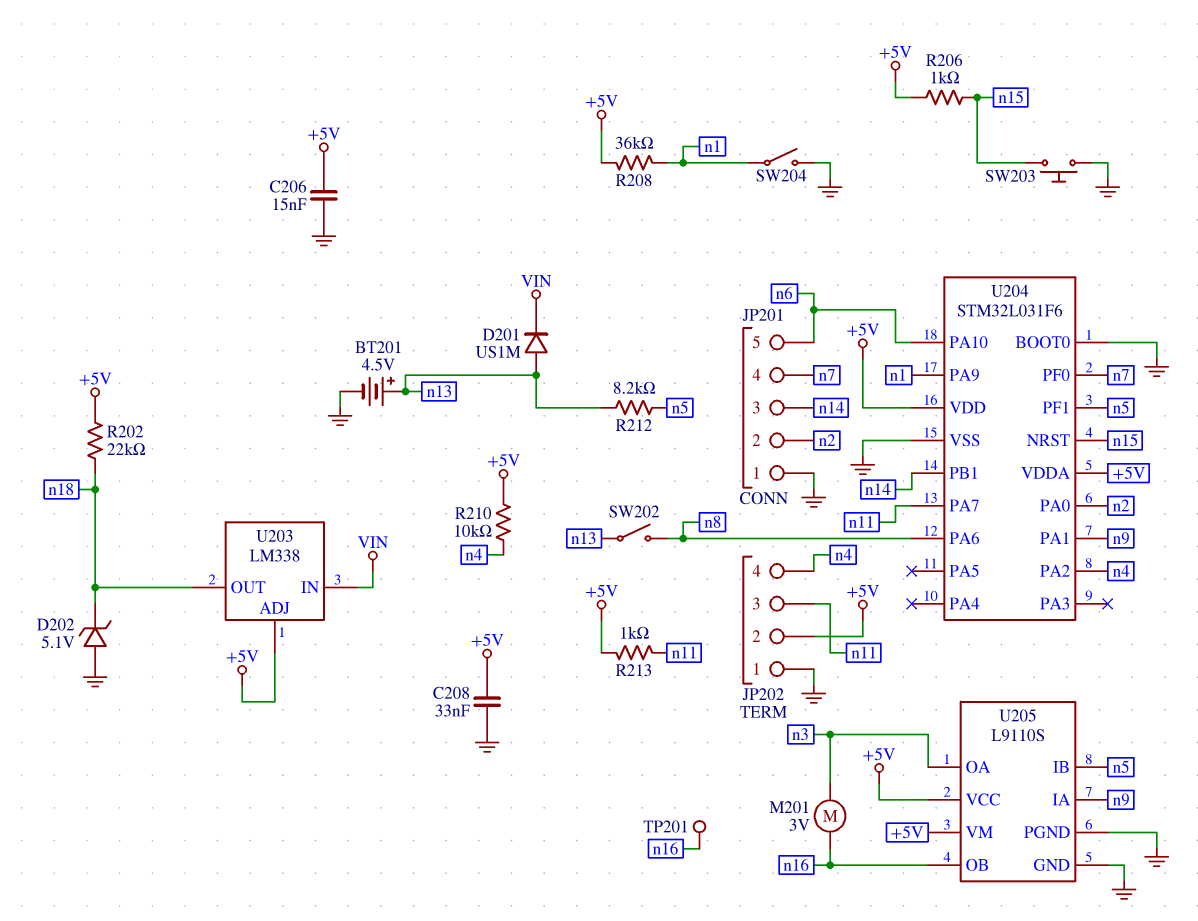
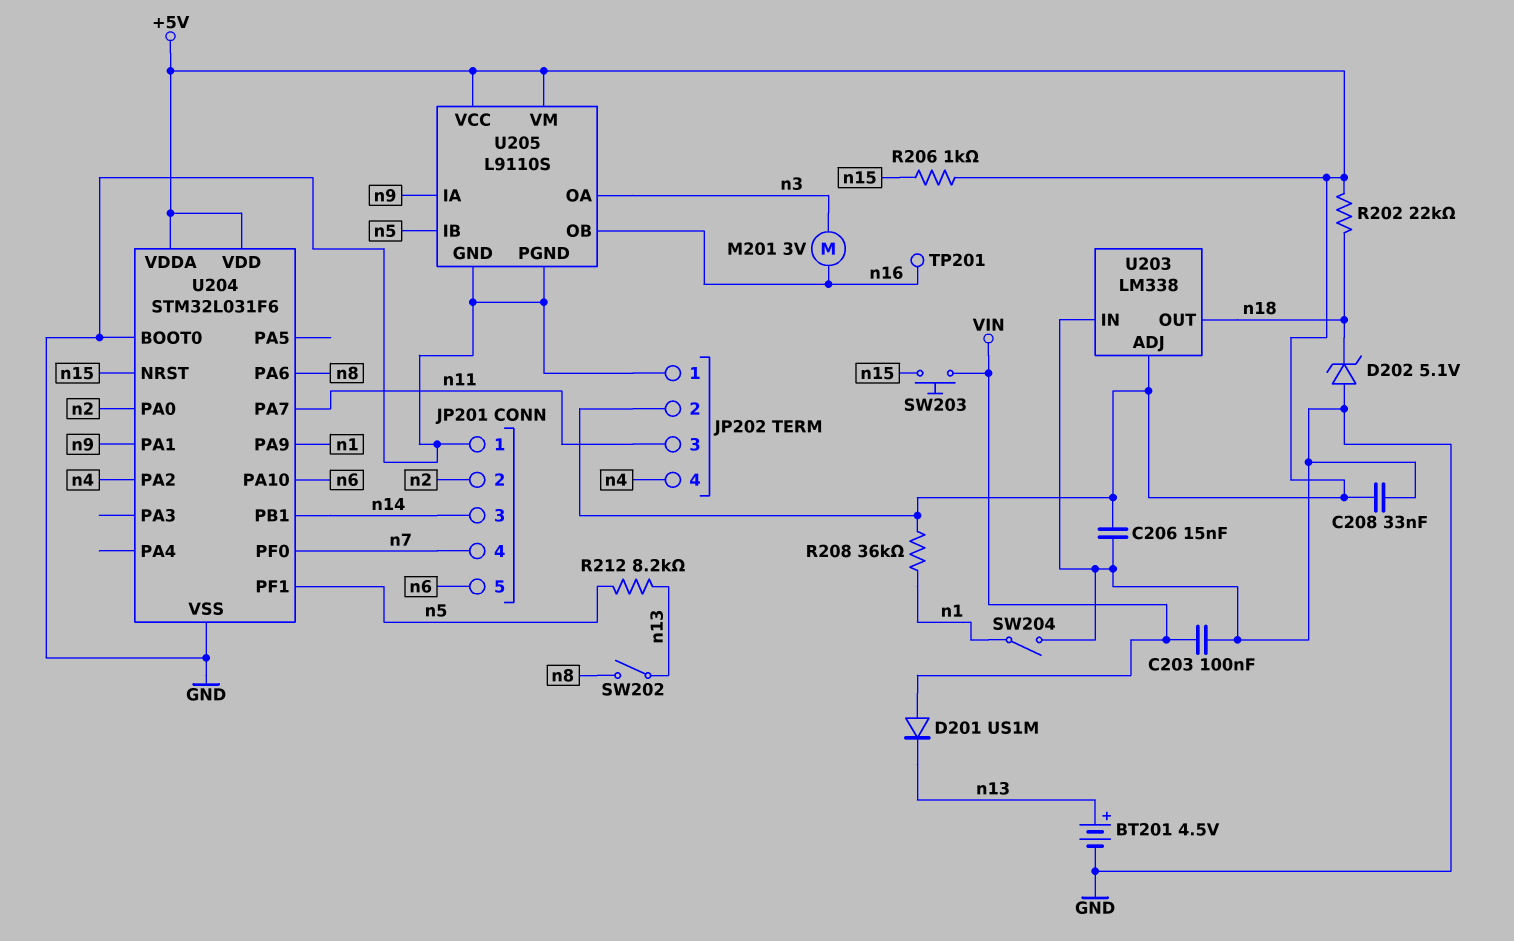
C203: none -> 100nF (GND, VIN)
D201: diode US1M (A n13, K VIN) -> diode US1M (A VIN, K n13)
R210: 10k (+5V, n4) -> none
R213: 1k (+5V, n11) -> none
SW203: button (GND, n15) -> button (VIN, n15)
U203 pin IN: VIN -> GND

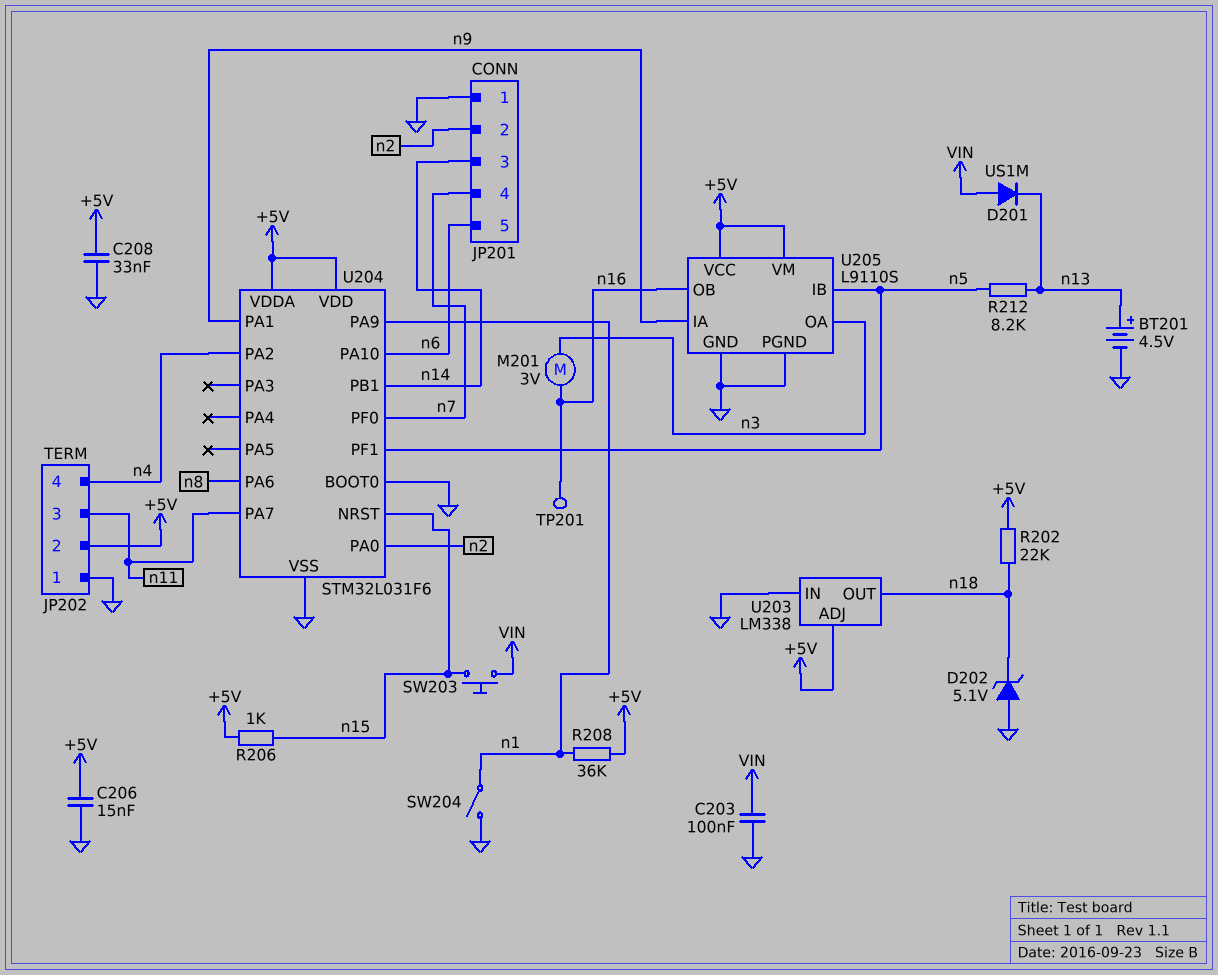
SW202: switch (n8, n13) -> none

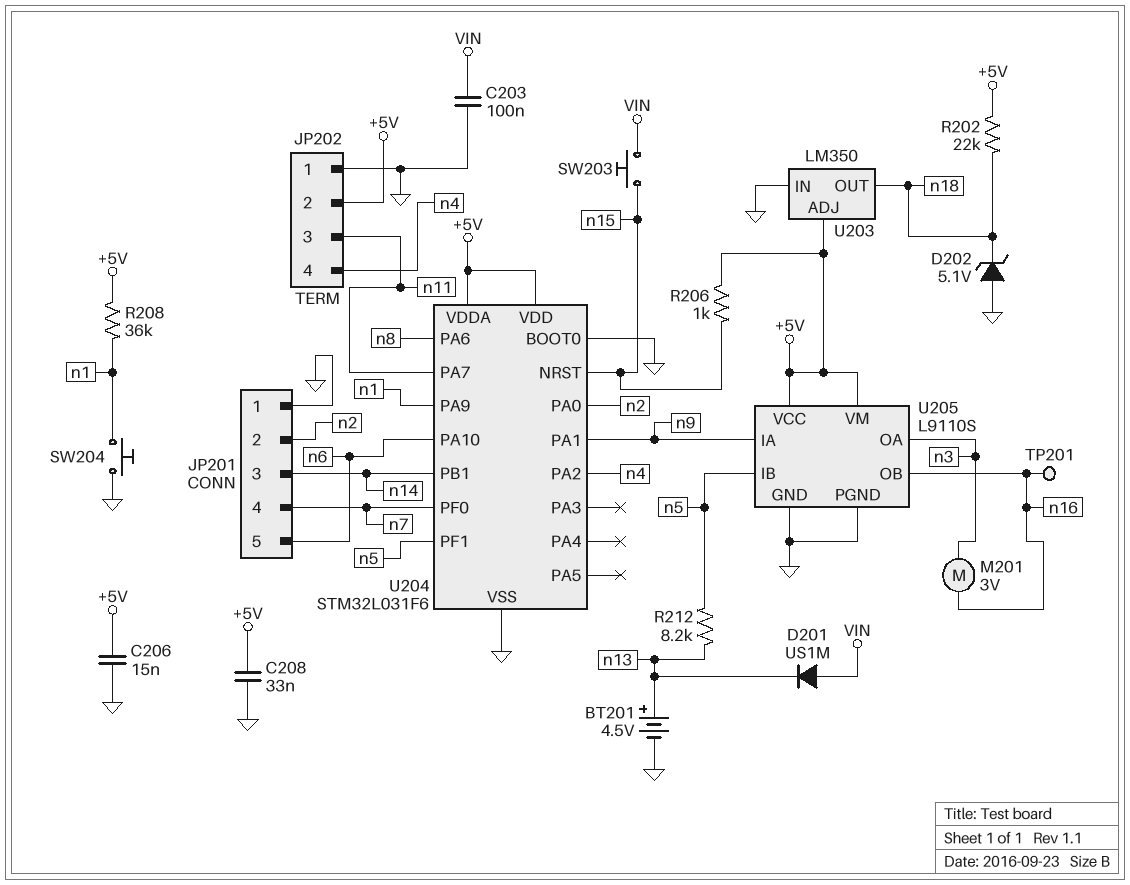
SW204: switch (GND, n1) -> button (GND, n1)
U203: LM338 -> LM350

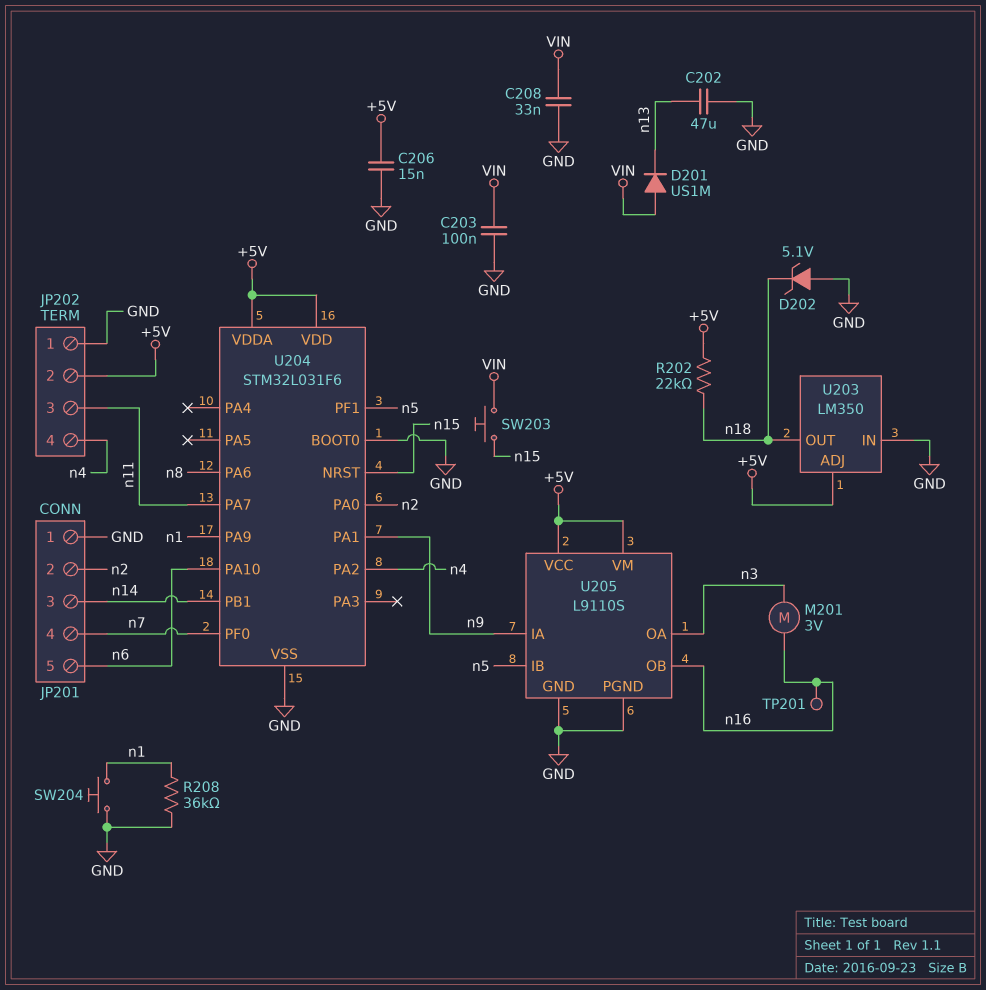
BT201: 4.5V (plus n13, minus GND) -> none
C202: none -> 47uF (GND, n13)
C208: 33nF (+5V, GND) -> 33nF (GND, VIN)
R206: 1k (+5V, n15) -> none
R208: 36k (+5V, n1) -> 36k (GND, n1)
R212: 8.2k (n5, n13) -> none

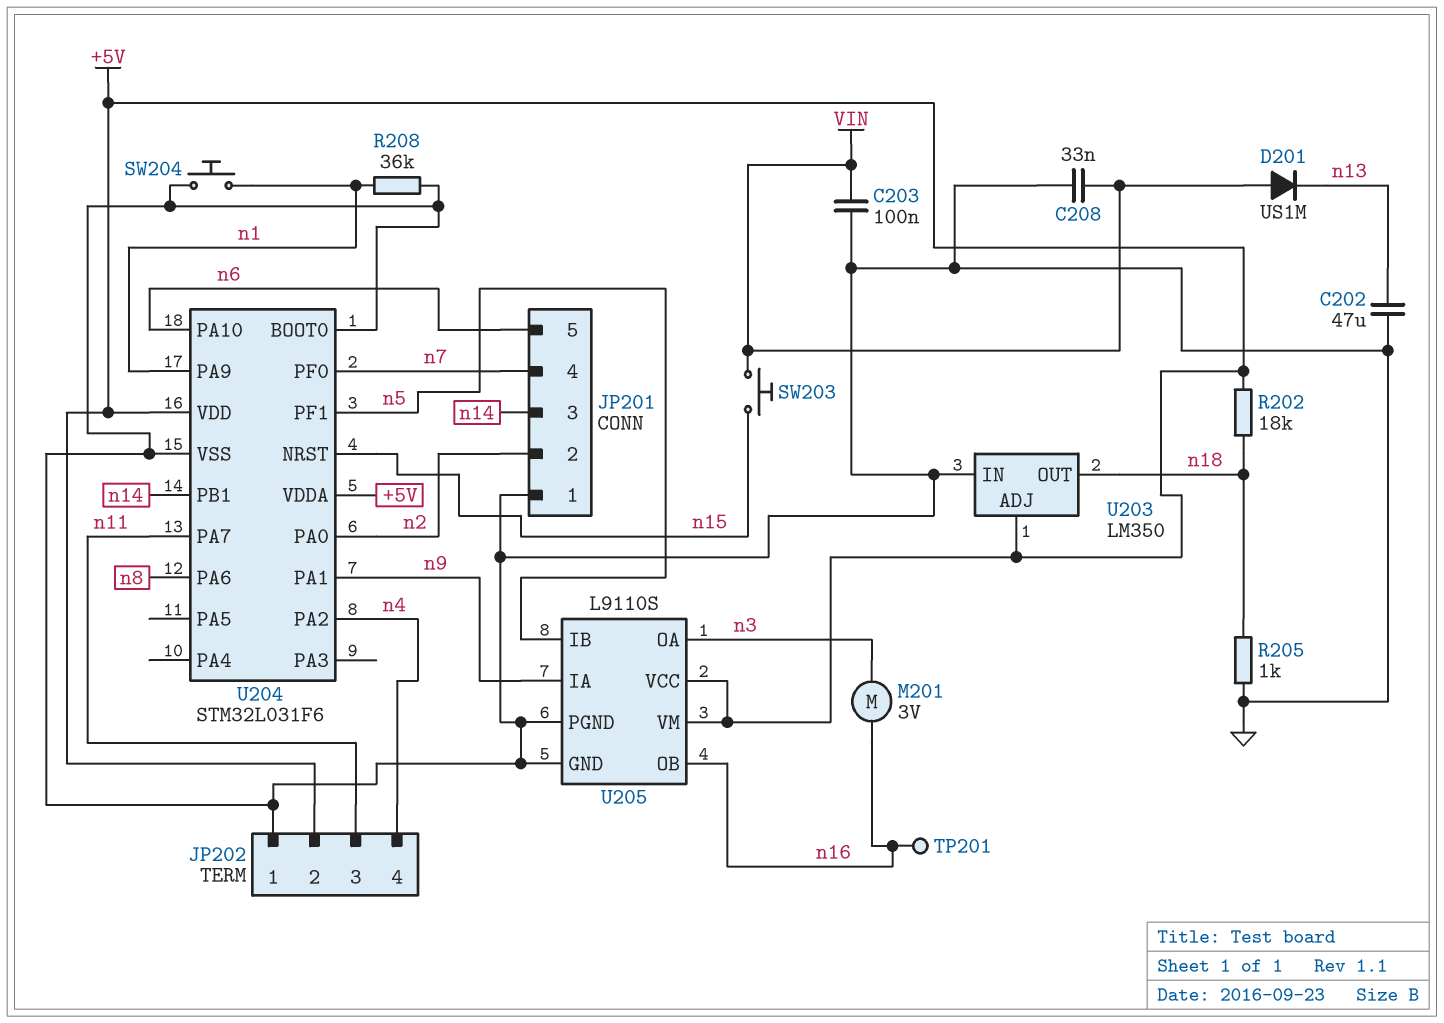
C206: 15nF (+5V, GND) -> none
D202: zener 5.1V (A GND, K n18) -> none
R202: 22k (+5V, n18) -> 18k (+5V, n18)
R205: none -> 1k (GND, n18)

